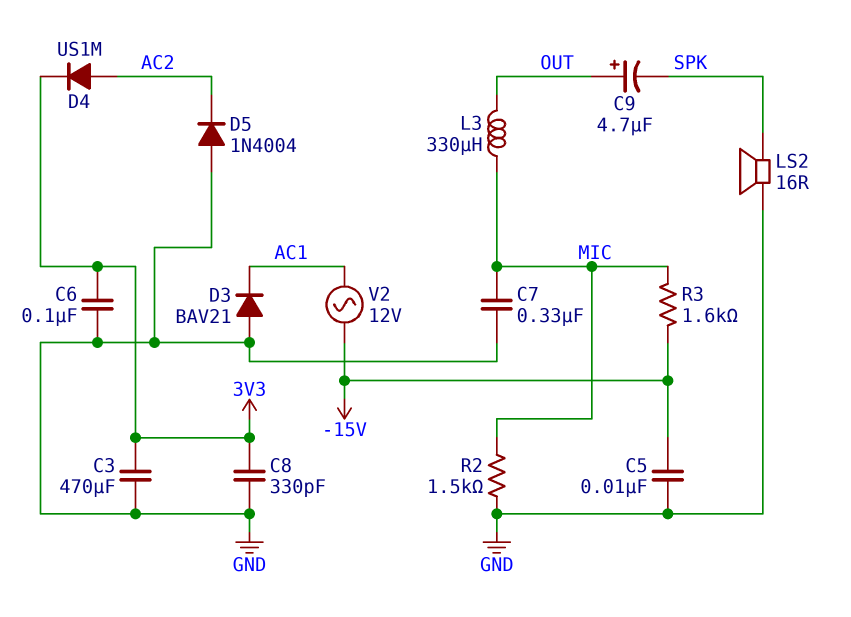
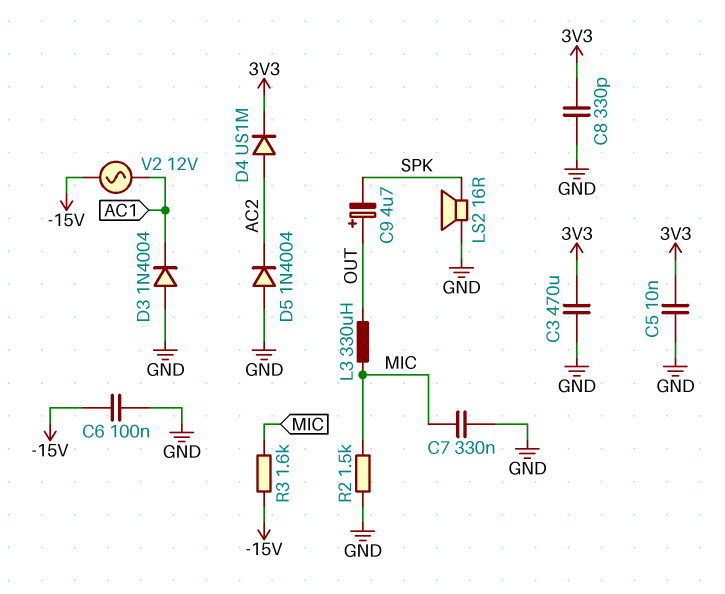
C5: 10nF (-15V, GND) -> 10nF (3V3, GND)
C6: 100nF (3V3, GND) -> 100nF (-15V, GND)
D3: diode BAV21 (A GND, K AC1) -> diode 1N4004 (A GND, K AC1)

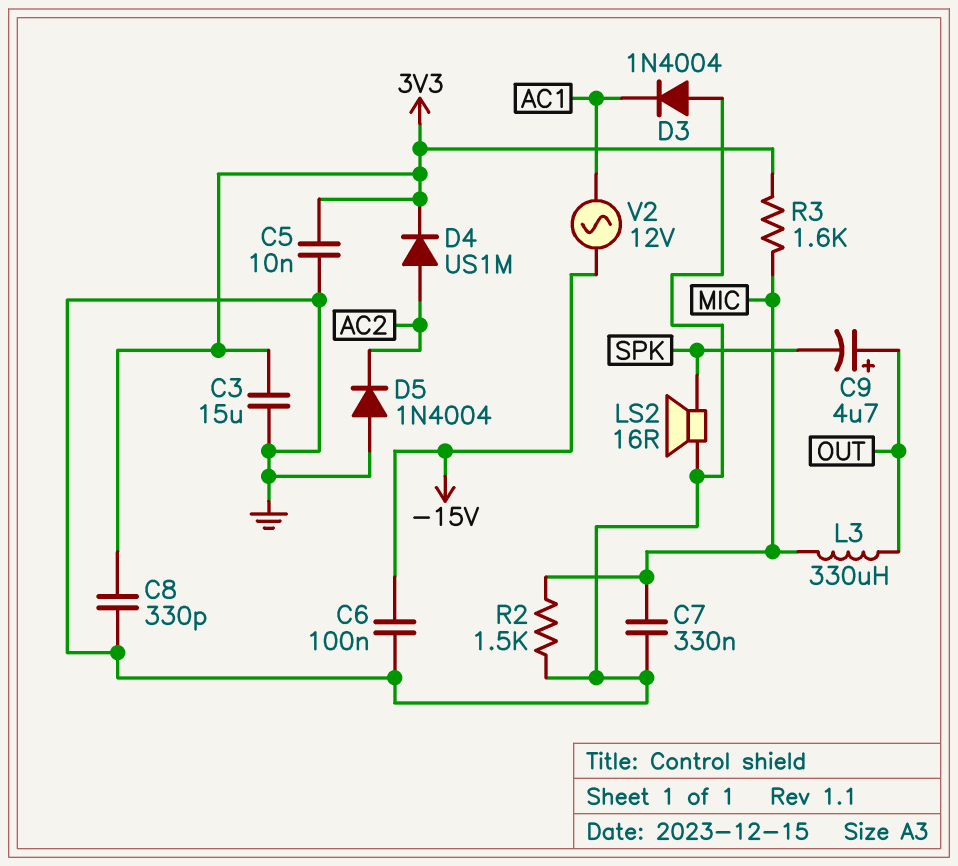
C3: 470uF (3V3, GND) -> 15uF (3V3, GND)
R3: 1.6k (-15V, MIC) -> 1.6k (3V3, MIC)

